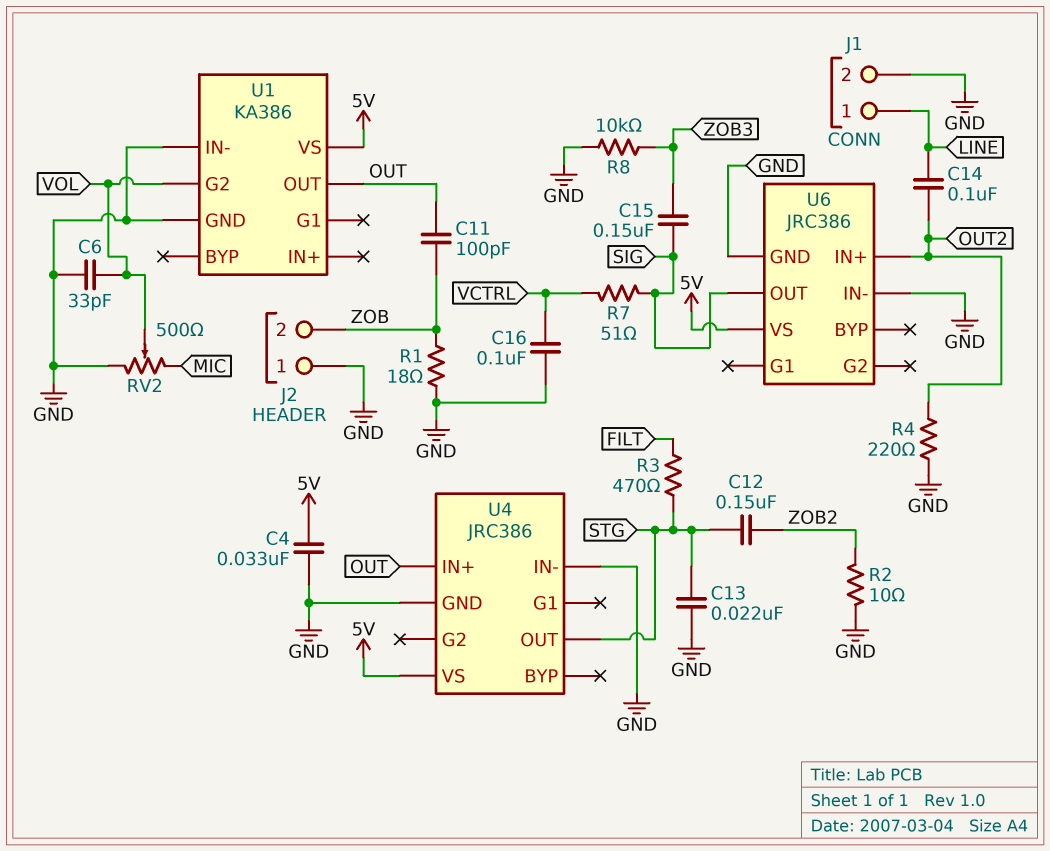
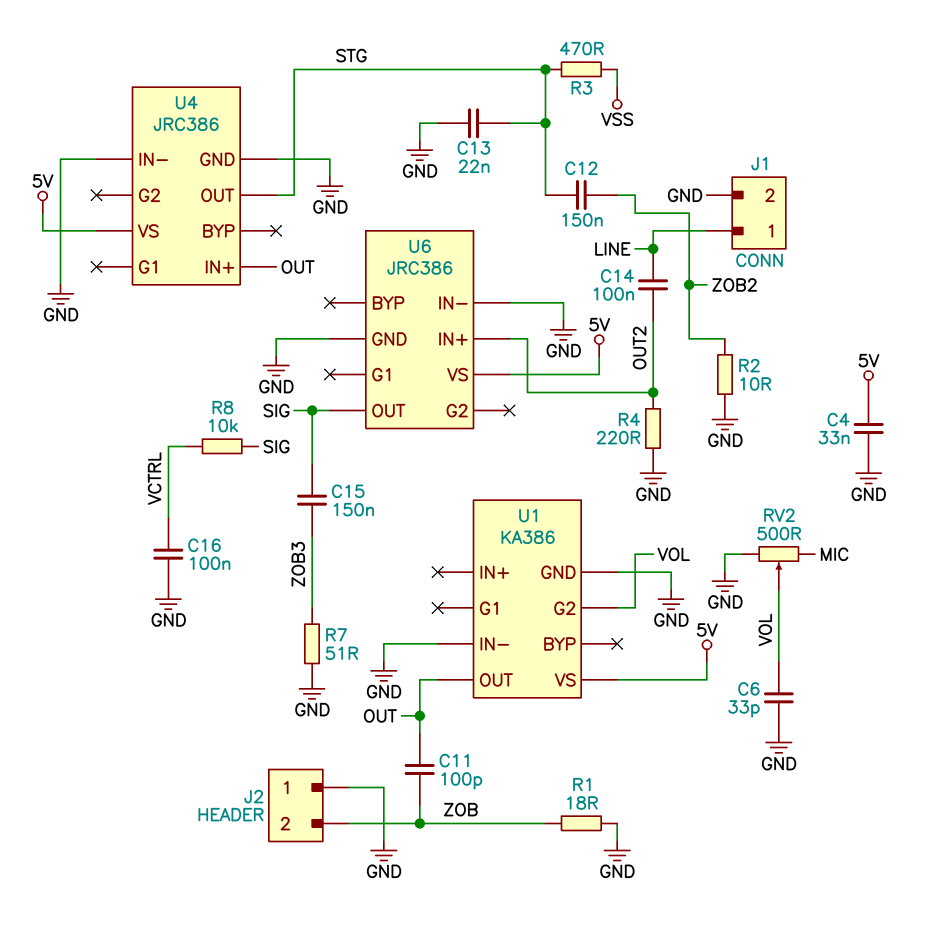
R3: 470 (FILT, STG) -> 470 (STG, VSS)
R7: 51 (SIG, VCTRL) -> 51 (GND, ZOB3)
R8: 10k (GND, ZOB3) -> 10k (SIG, VCTRL)

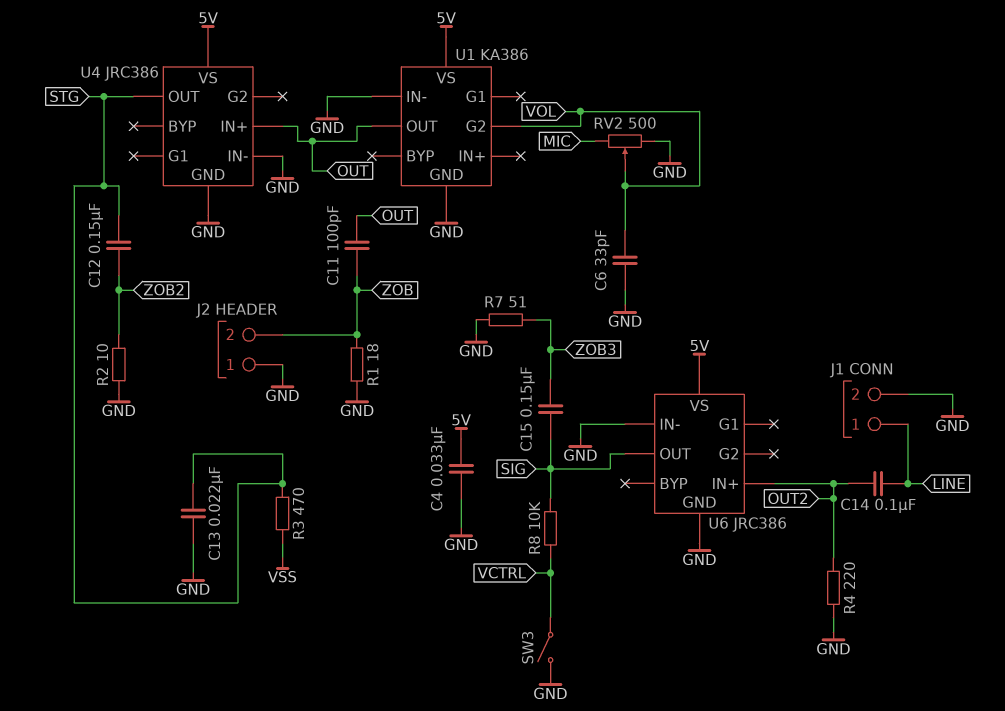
C16: 100nF (GND, VCTRL) -> none
SW3: none -> switch (GND, VCTRL)

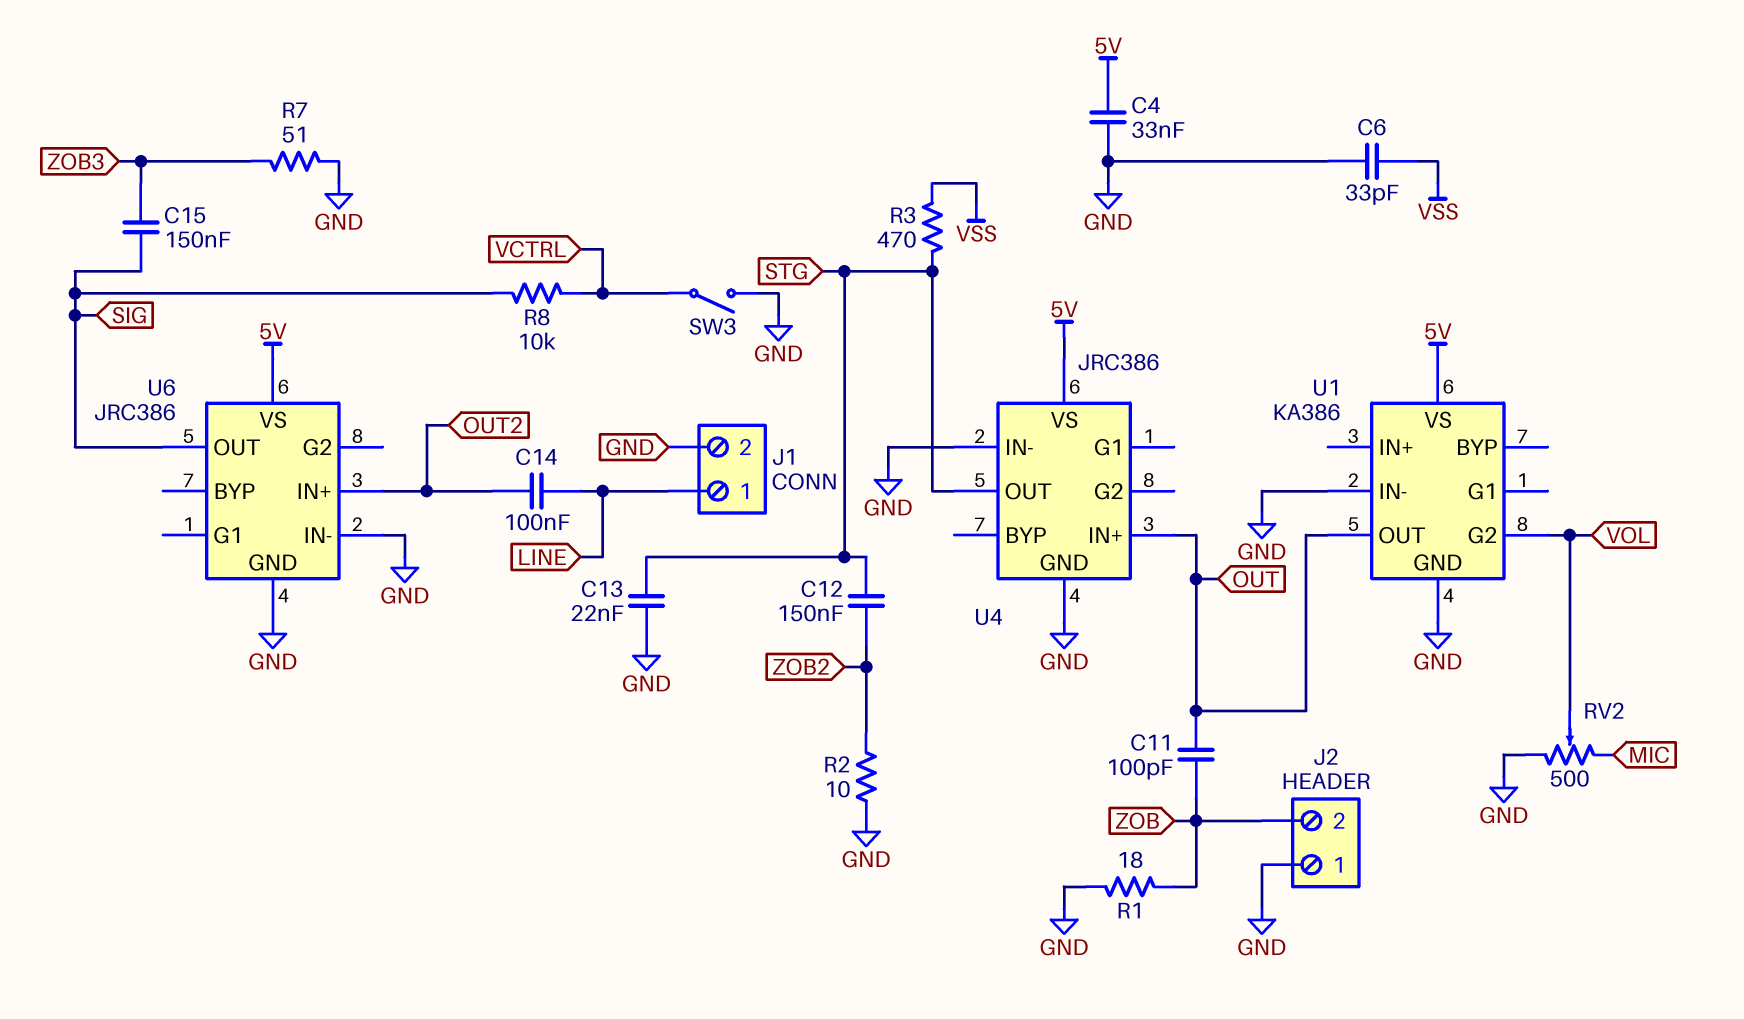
C6: 33pF (GND, VOL) -> 33pF (GND, VSS)
R4: 220 (GND, OUT2) -> none

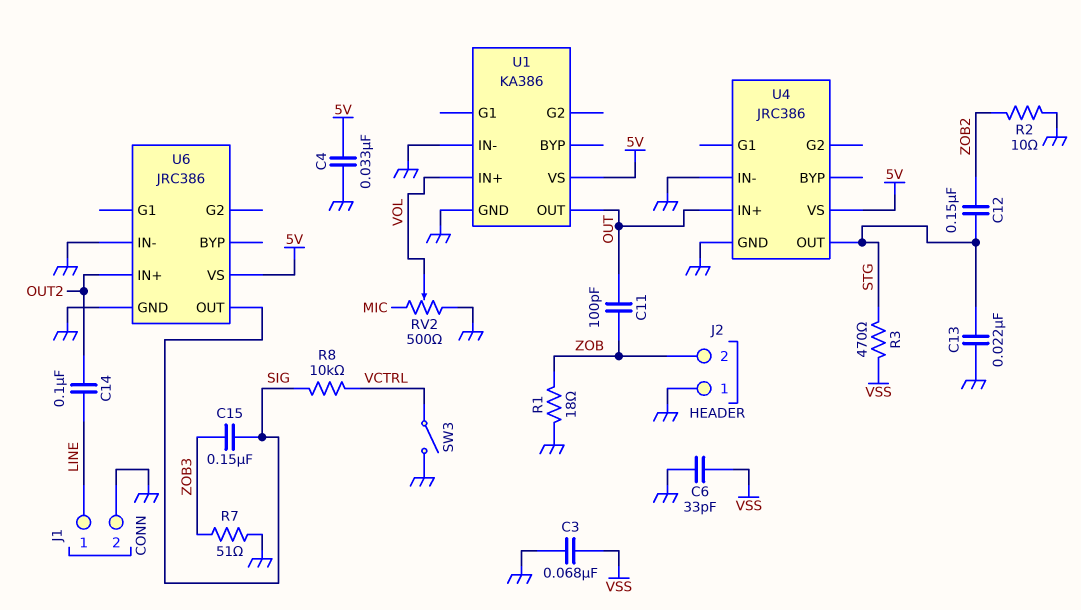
C3: none -> 68nF (GND, VSS)
U1 pin G2: VOL -> none
U1 pin IN+: none -> VOL

